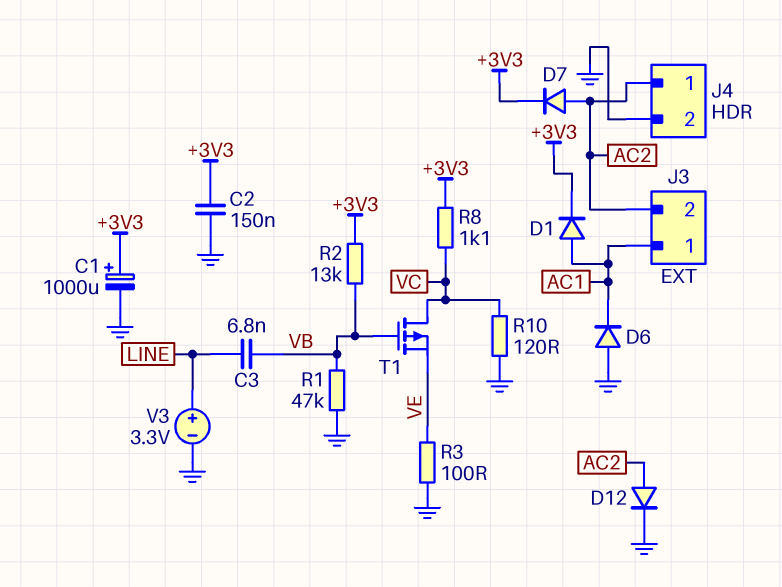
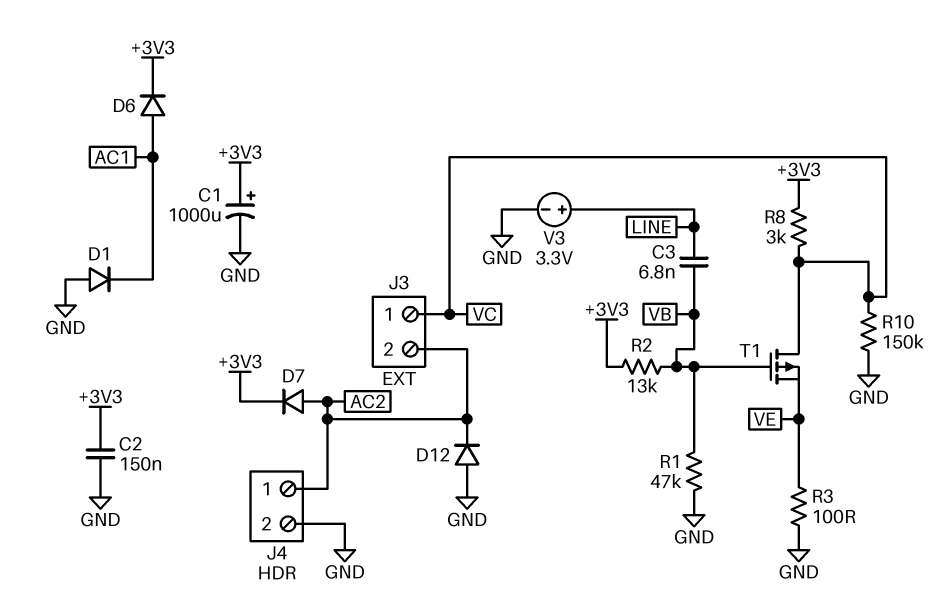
D1: diode (A AC1, K +3V3) -> diode (A GND, K AC1)
D6: diode (A GND, K AC1) -> diode (A AC1, K +3V3)
D12: diode (A AC2, K GND) -> diode (A GND, K AC2)
J3 pin 1: AC1 -> VC
R8: 1.1k (+3V3, VC) -> 3k (+3V3, VC)
R10: 120 (GND, VC) -> 150k (GND, VC)

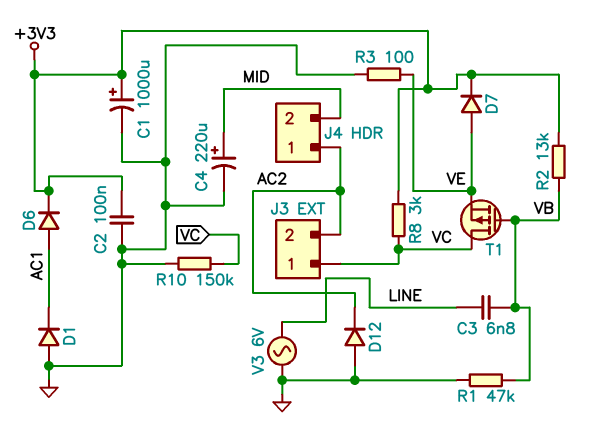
C2: 150nF (+3V3, GND) -> 100nF (+3V3, GND)
C4: none -> 220uF (plus MID, minus GND)
D7: diode (A AC2, K +3V3) -> diode (A VE, K +3V3)
J4 pin 2: GND -> MID
V3: 3.3V (plus LINE, minus GND) -> AC 6V (GND, LINE)

